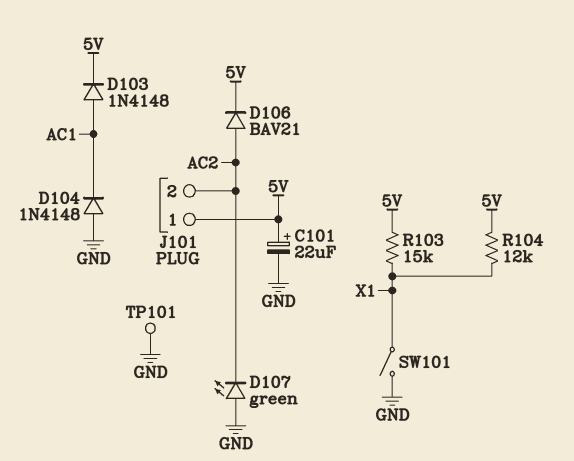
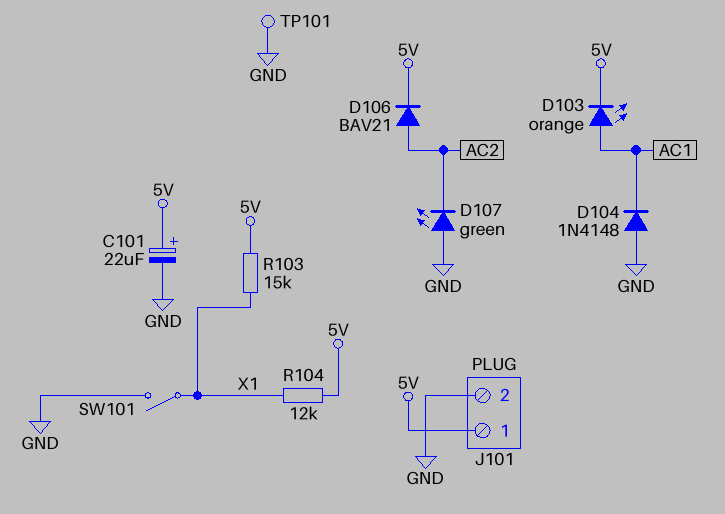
D103: diode 1N4148 (A AC1, K 5V) -> LED orange (A AC1, K 5V)
J101 pin 2: AC2 -> GND

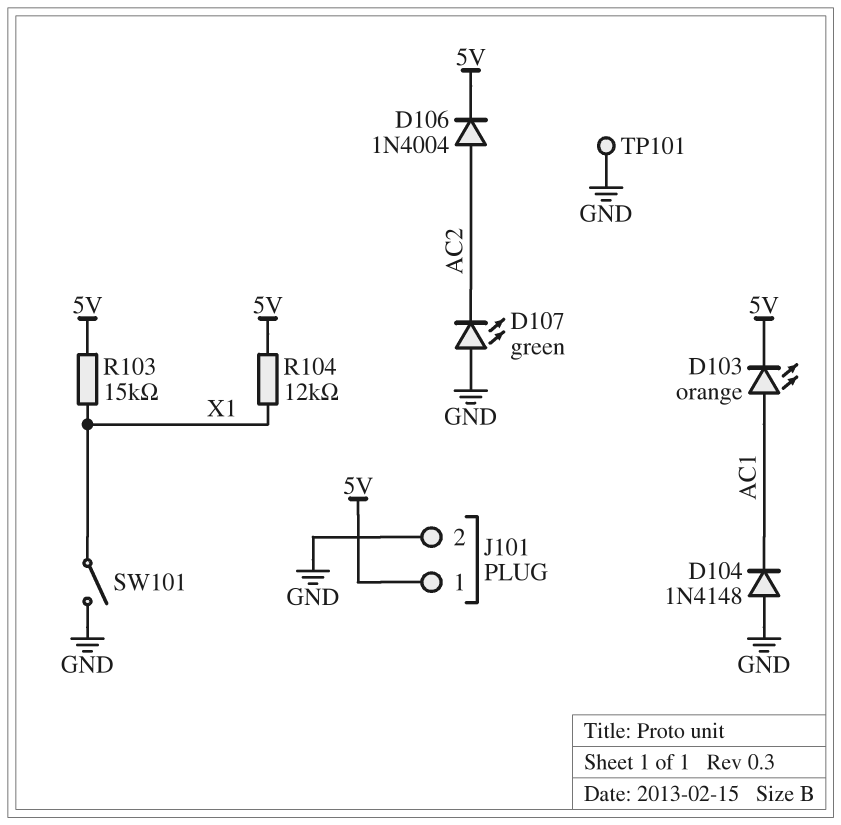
C101: 22uF (plus 5V, minus GND) -> none
D106: diode BAV21 (A AC2, K 5V) -> diode 1N4004 (A AC2, K 5V)

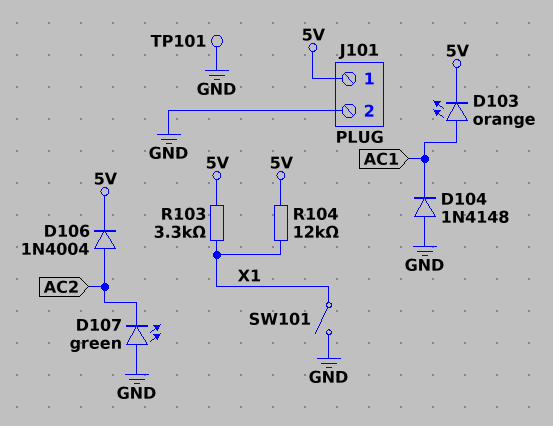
R103: 15k (5V, X1) -> 3.3k (5V, X1)

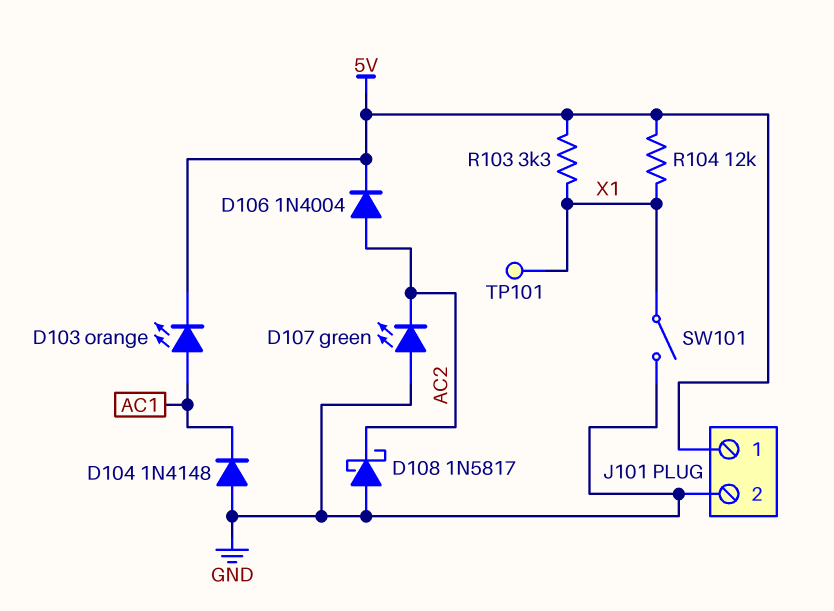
D108: none -> schottky 1N5817 (A GND, K AC2)
TP101: test point (GND) -> test point (X1)

